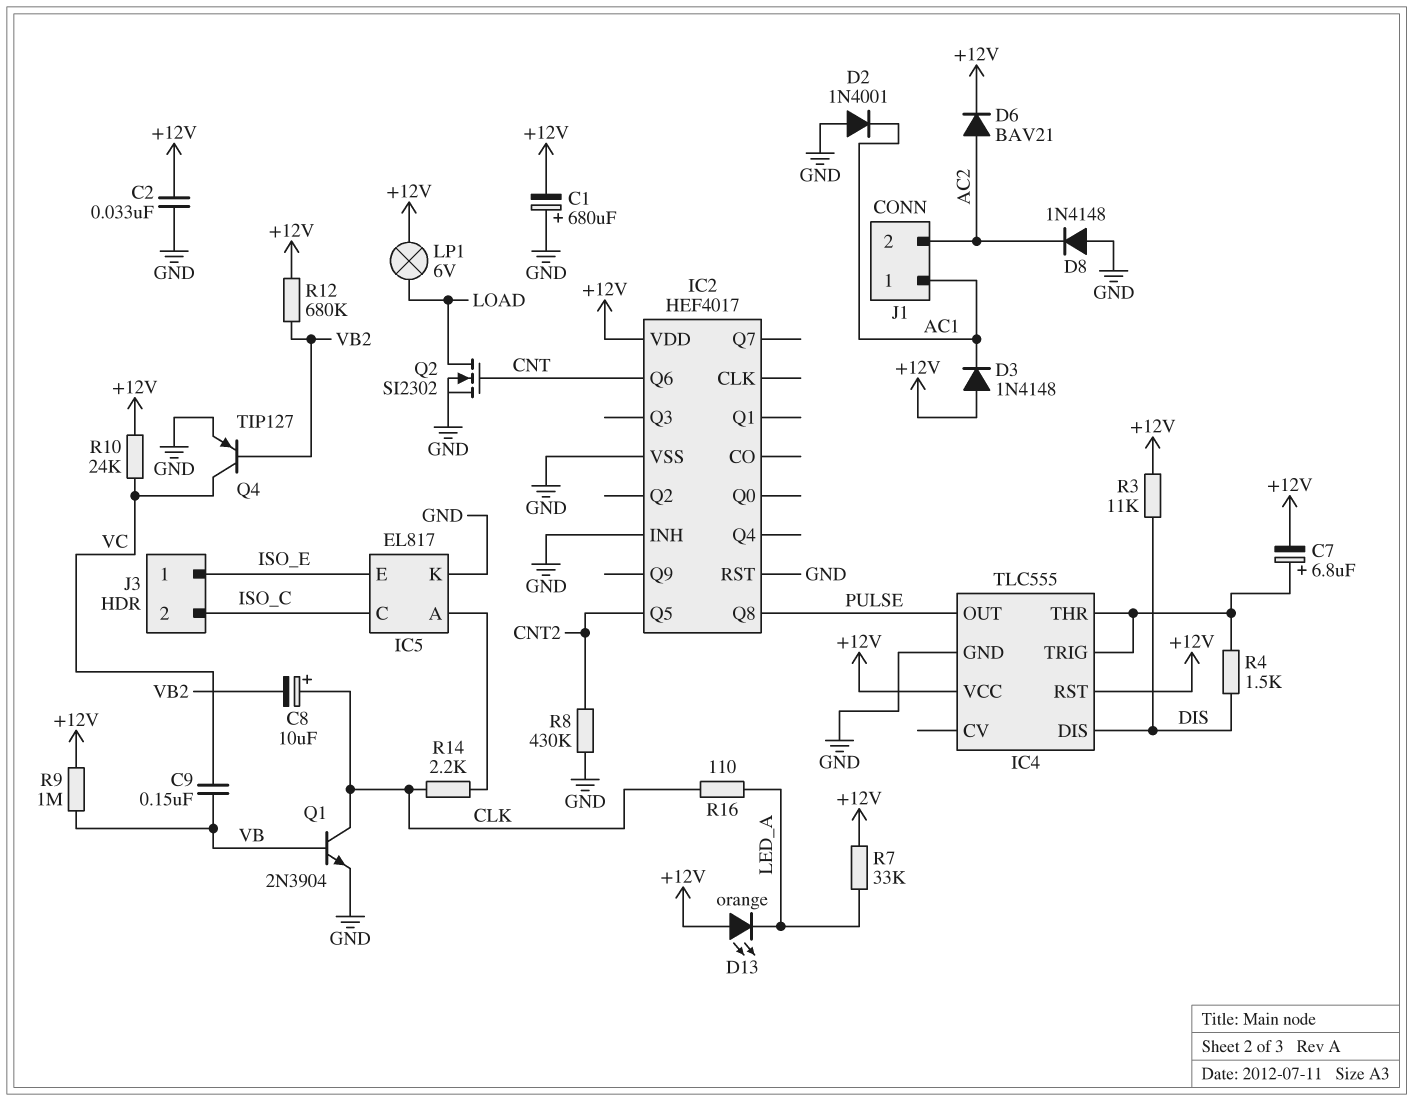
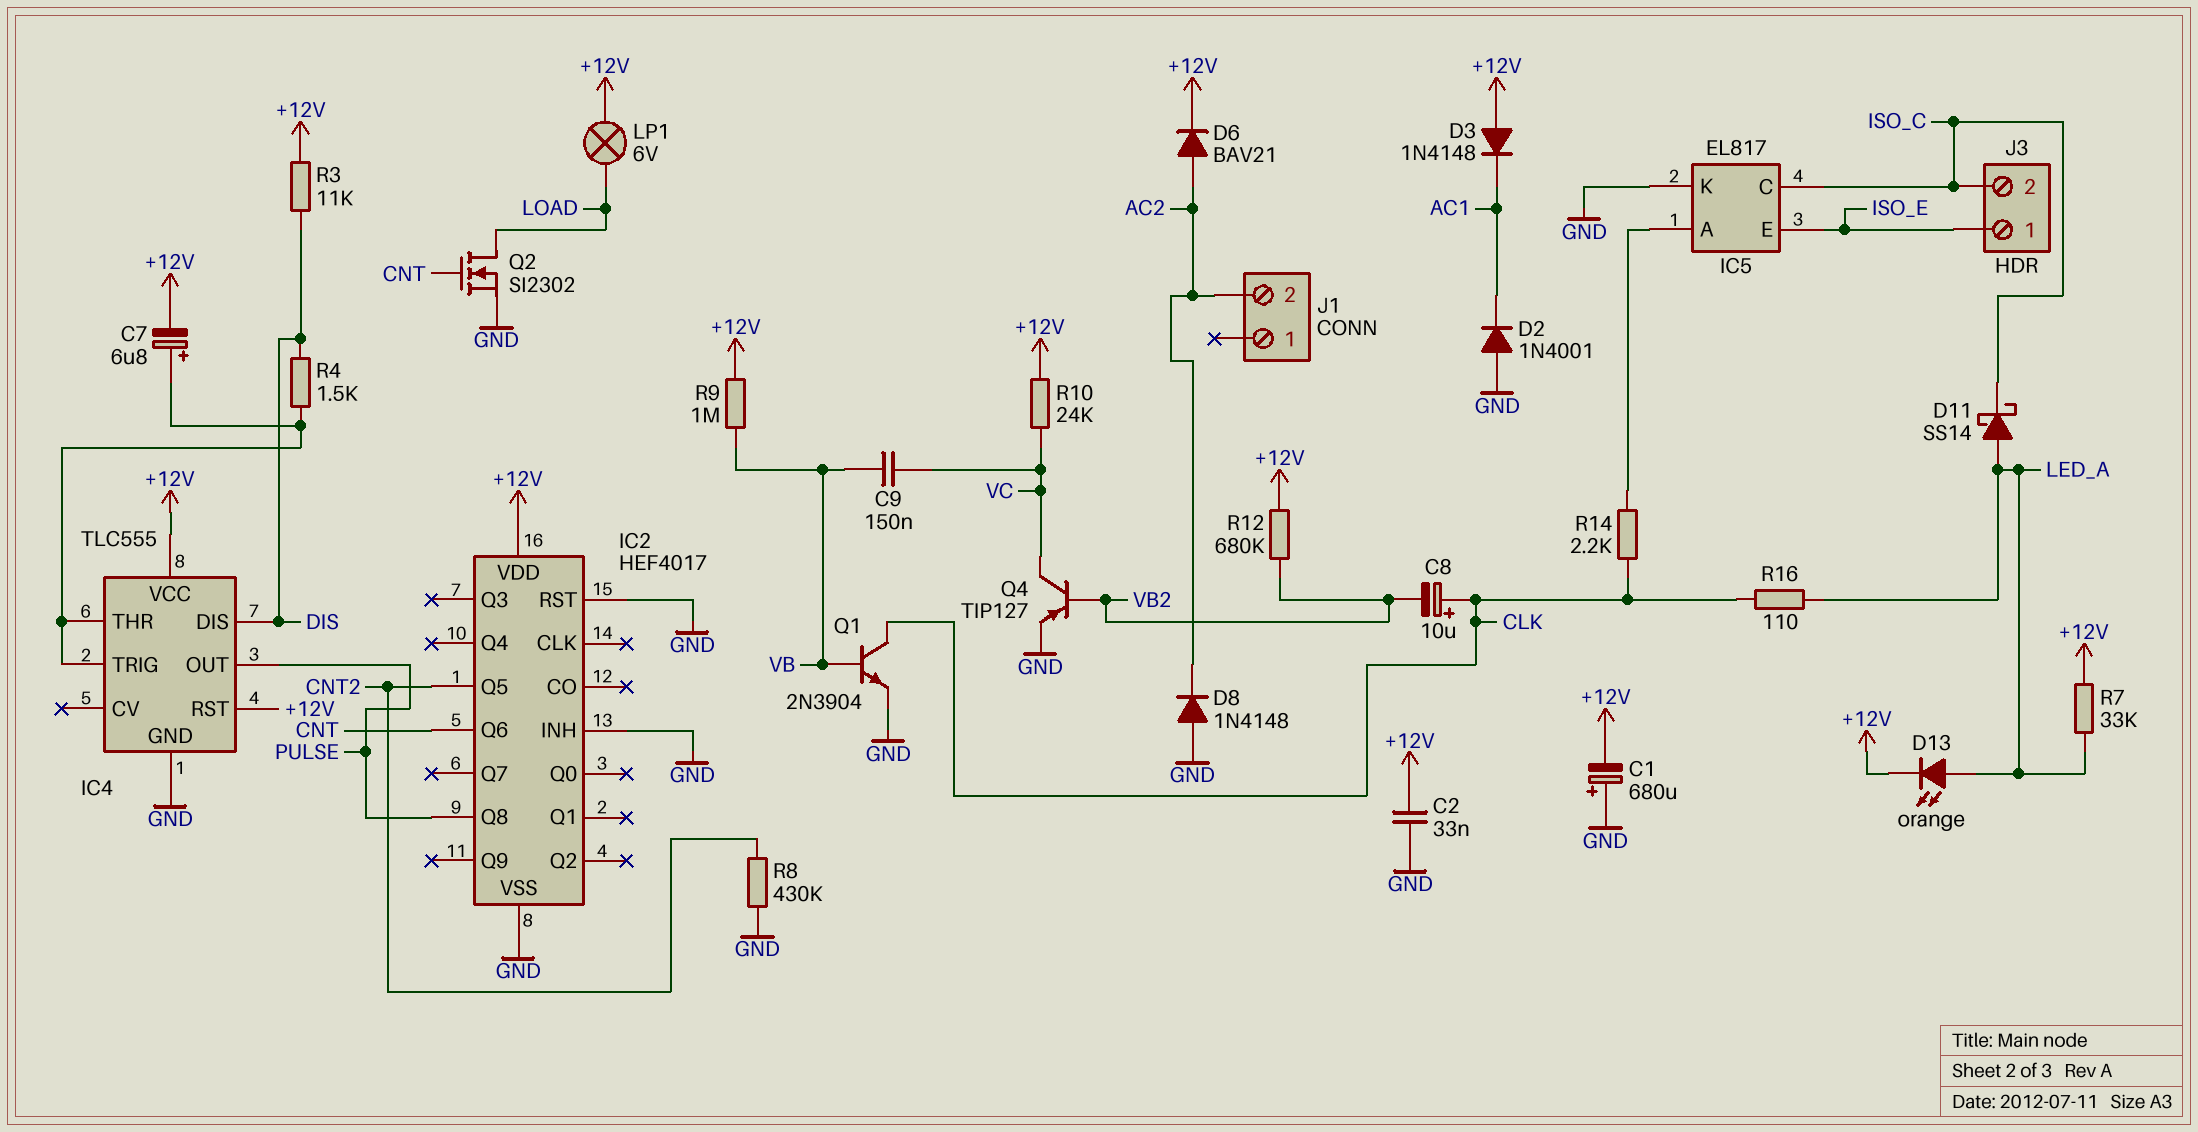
D11: none -> schottky SS14 (A LED_A, K ISO_C)
D13: LED orange (A +12V, K LED_A) -> LED orange (A LED_A, K +12V)
J1 pin 1: AC1 -> none

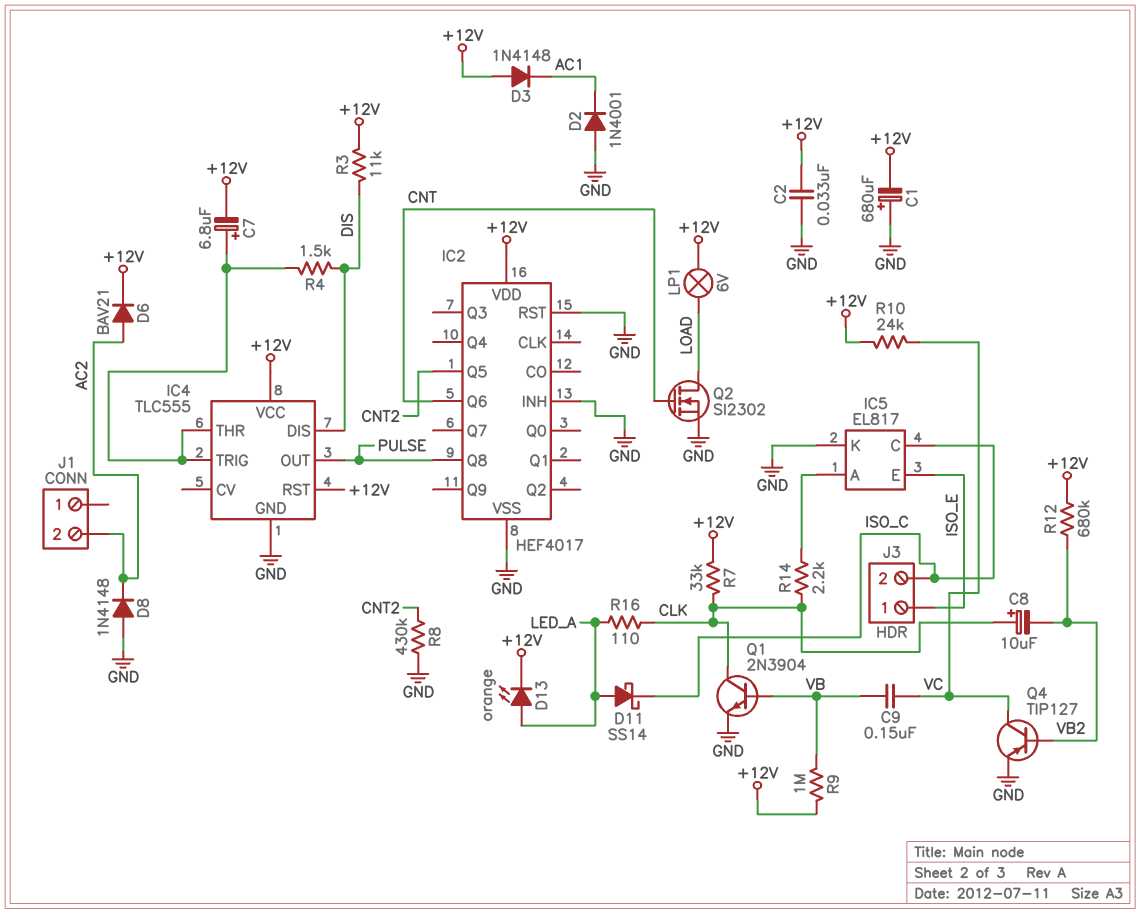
R7: 33k (+12V, LED_A) -> 33k (+12V, CLK)

